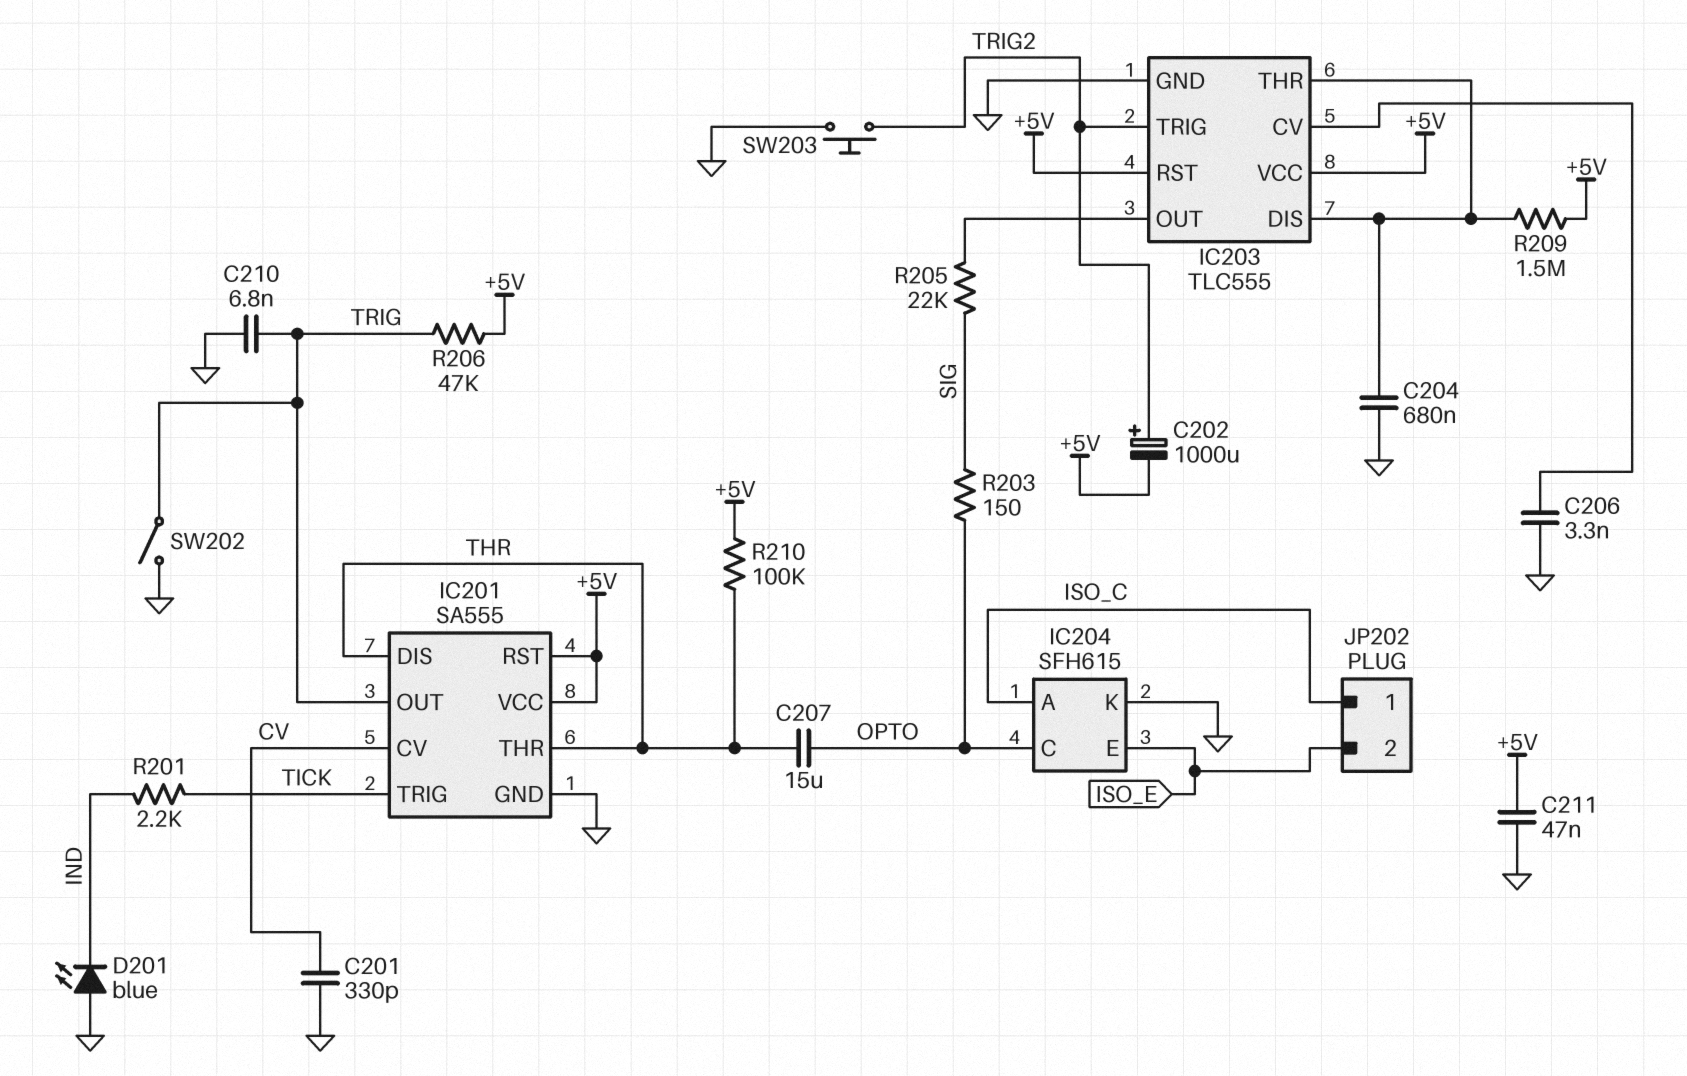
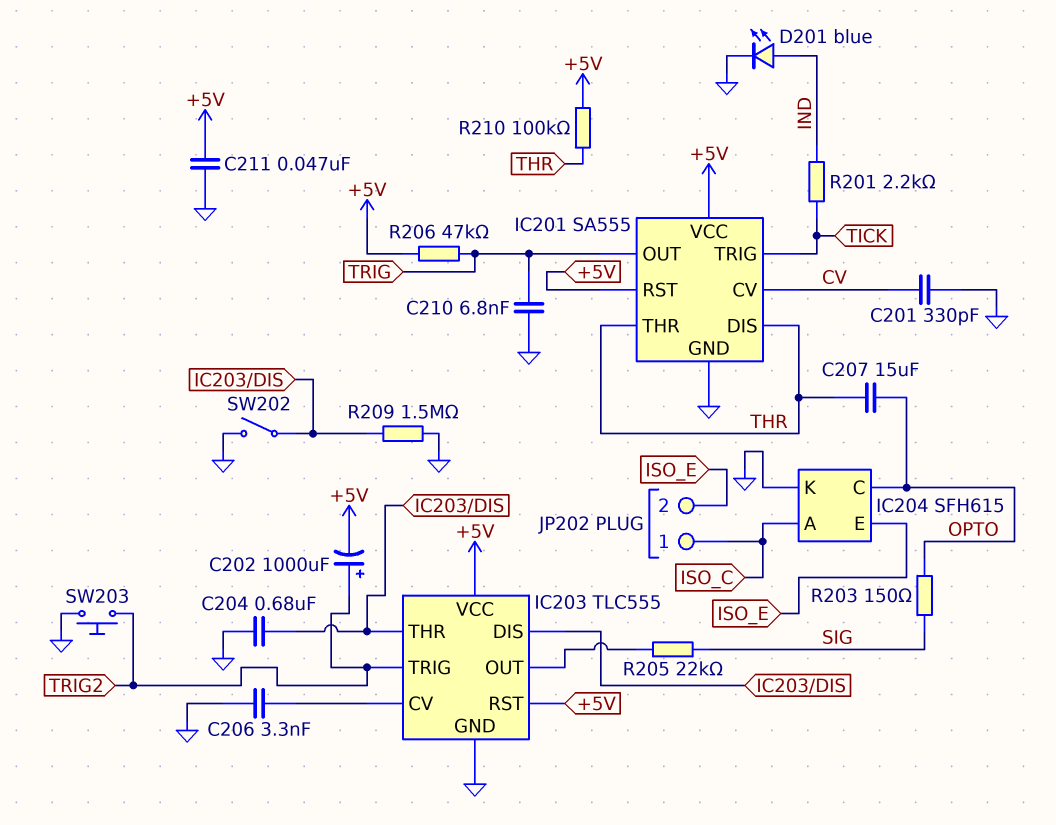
D201: LED blue (A GND, K IND) -> LED blue (A IND, K GND)
R209: 1.5M (+5V, IC203/DIS) -> 1.5M (GND, IC203/DIS)
SW202: switch (GND, TRIG) -> switch (GND, IC203/DIS)

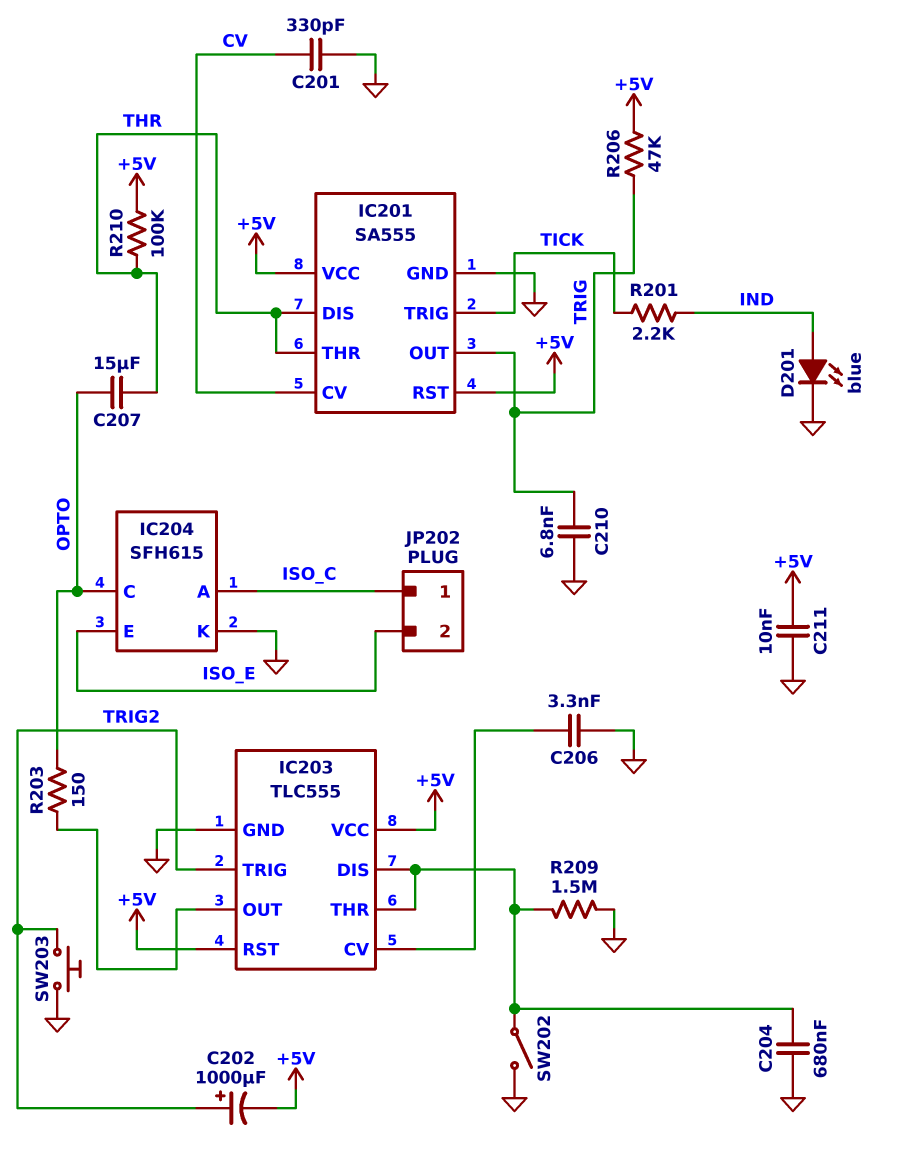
C211: 47nF (+5V, GND) -> 10nF (+5V, GND)
R203: 150 (OPTO, SIG) -> 150 (IC203/OUT, OPTO)
R205: 22k (IC203/OUT, SIG) -> none

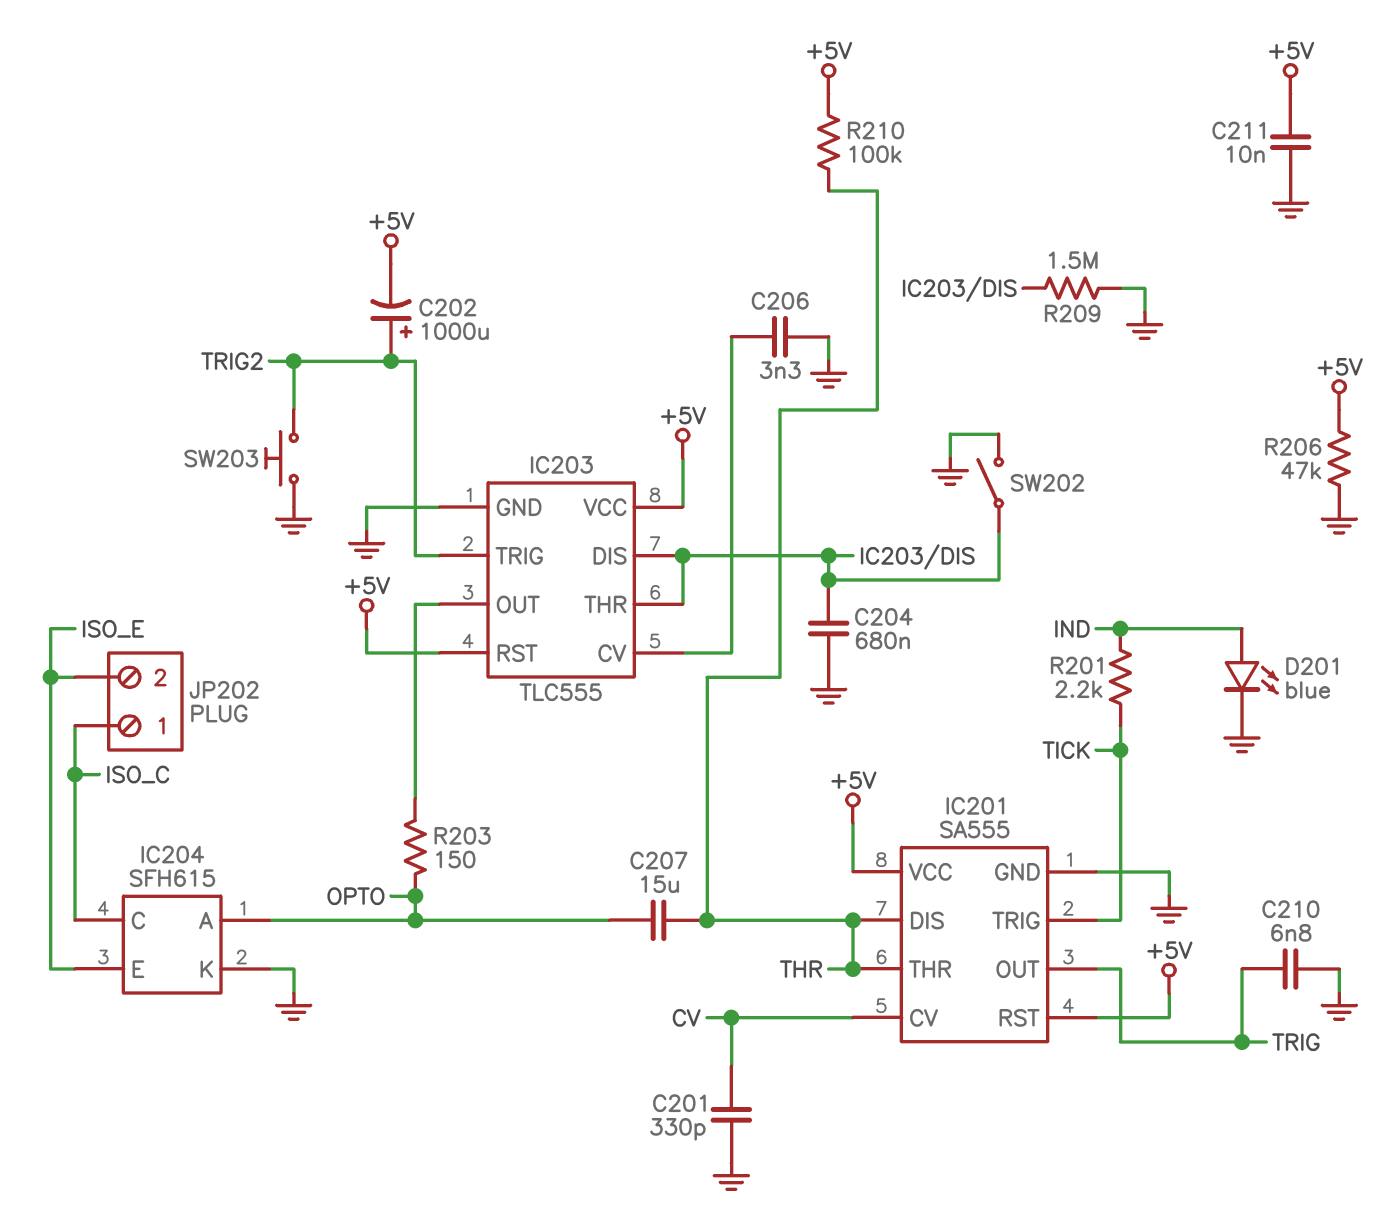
IC204 pin A: ISO_C -> OPTO
IC204 pin C: OPTO -> ISO_C
R206: 47k (+5V, TRIG) -> 47k (+5V, GND)

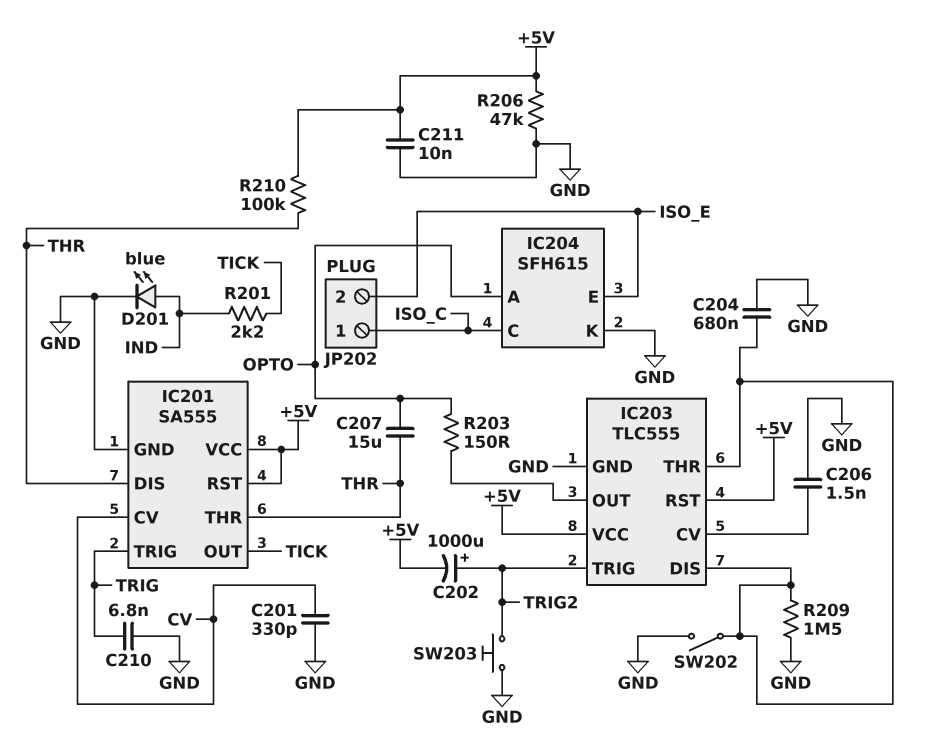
C206: 3.3nF (GND, IC203/CV) -> 1.5nF (GND, IC203/CV)
IC201 pin OUT: TRIG -> TICK
IC201 pin TRIG: TICK -> TRIG

